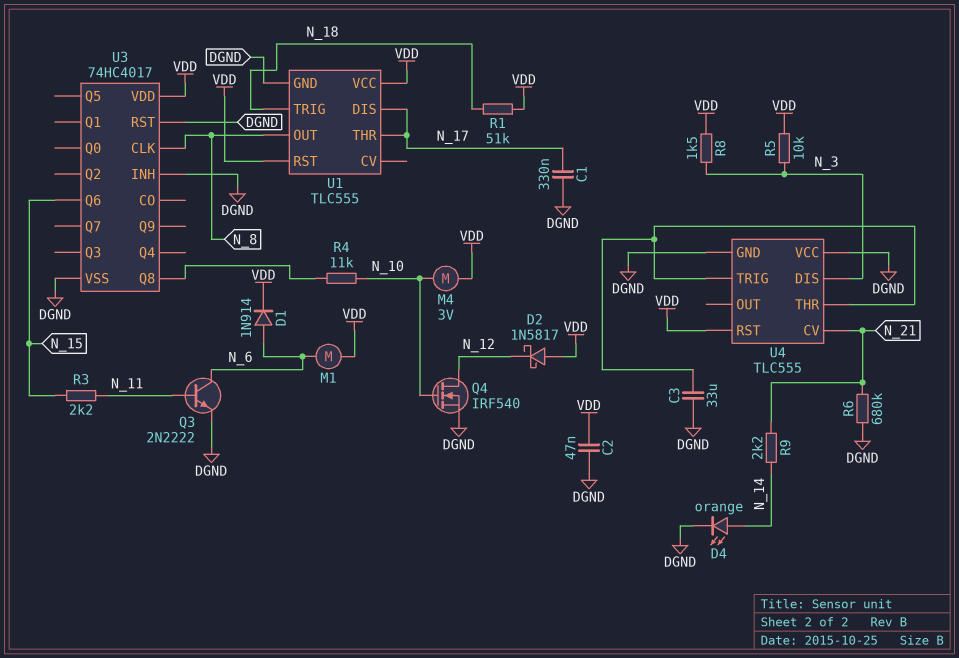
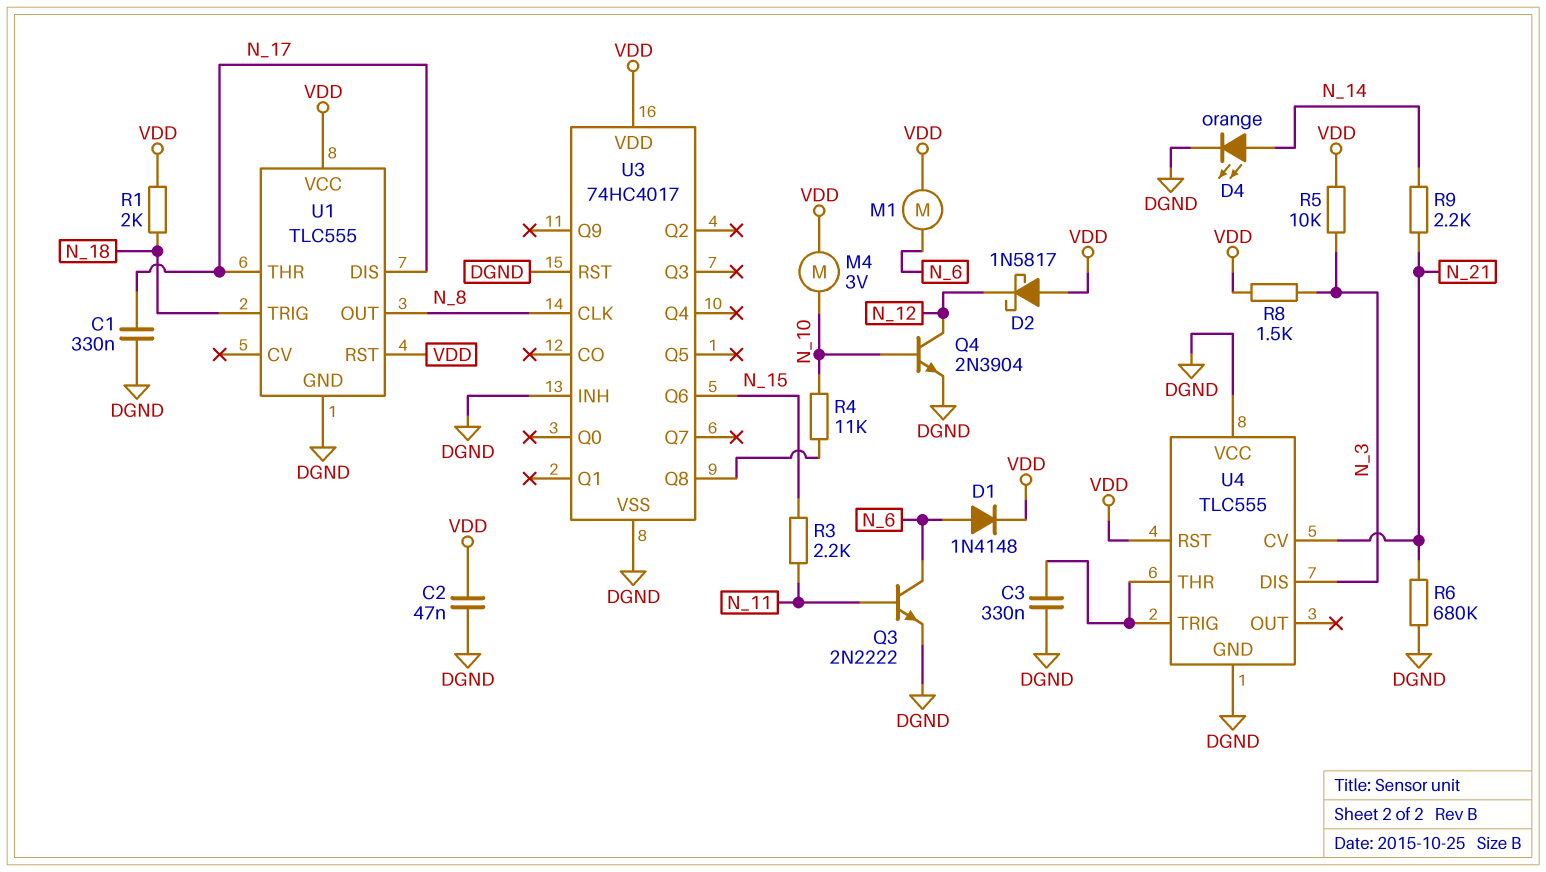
C3: 33uF (DGND, U4/THR) -> 330nF (DGND, U4/THR)
D1: diode 1N914 (A N_6, K VDD) -> diode 1N4148 (A N_6, K VDD)
Q4: NMOS IRF540 (G N_10, D N_12, S DGND) -> NPN 2N3904 (B N_10, C N_12, E DGND)
R1: 51k (N_18, VDD) -> 2k (N_18, VDD)

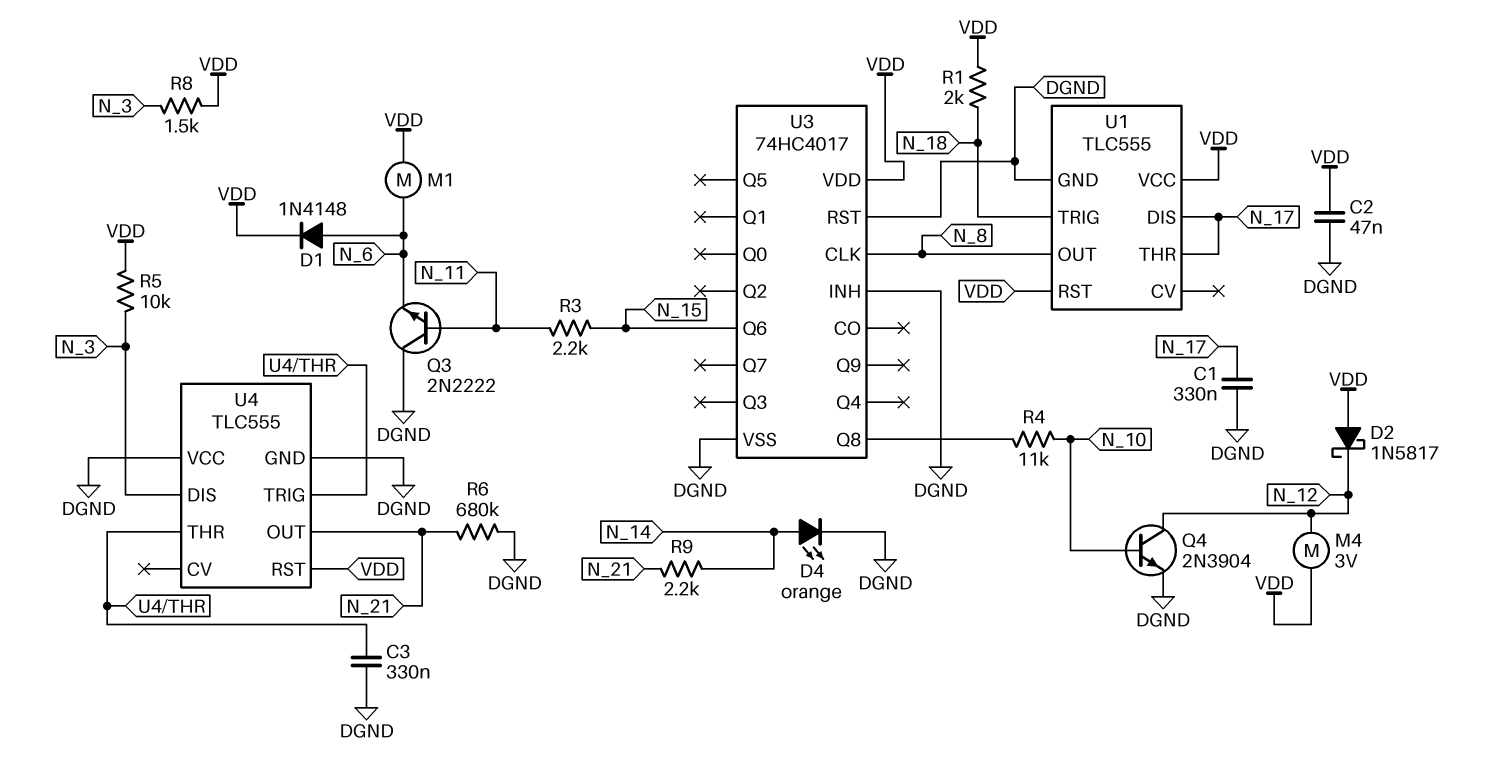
M4: motor 3V (N_10, VDD) -> motor 3V (N_12, VDD)
Q3: NPN 2N2222 (B N_11, C N_6, E DGND) -> NPN 2N2222 (B N_11, C DGND, E N_6)
U4 pin CV: N_21 -> none
U4 pin OUT: none -> N_21

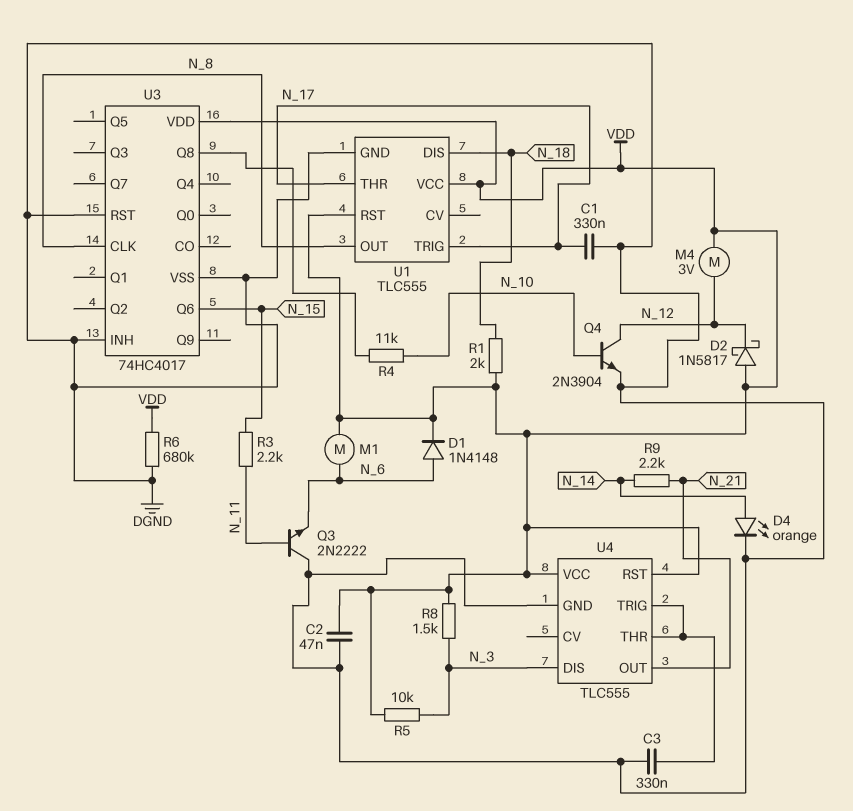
R6: 680k (DGND, N_21) -> 680k (DGND, VDD)
U1 pin DIS: N_17 -> N_18
U1 pin TRIG: N_18 -> N_17
U4 pin VCC: DGND -> VDD

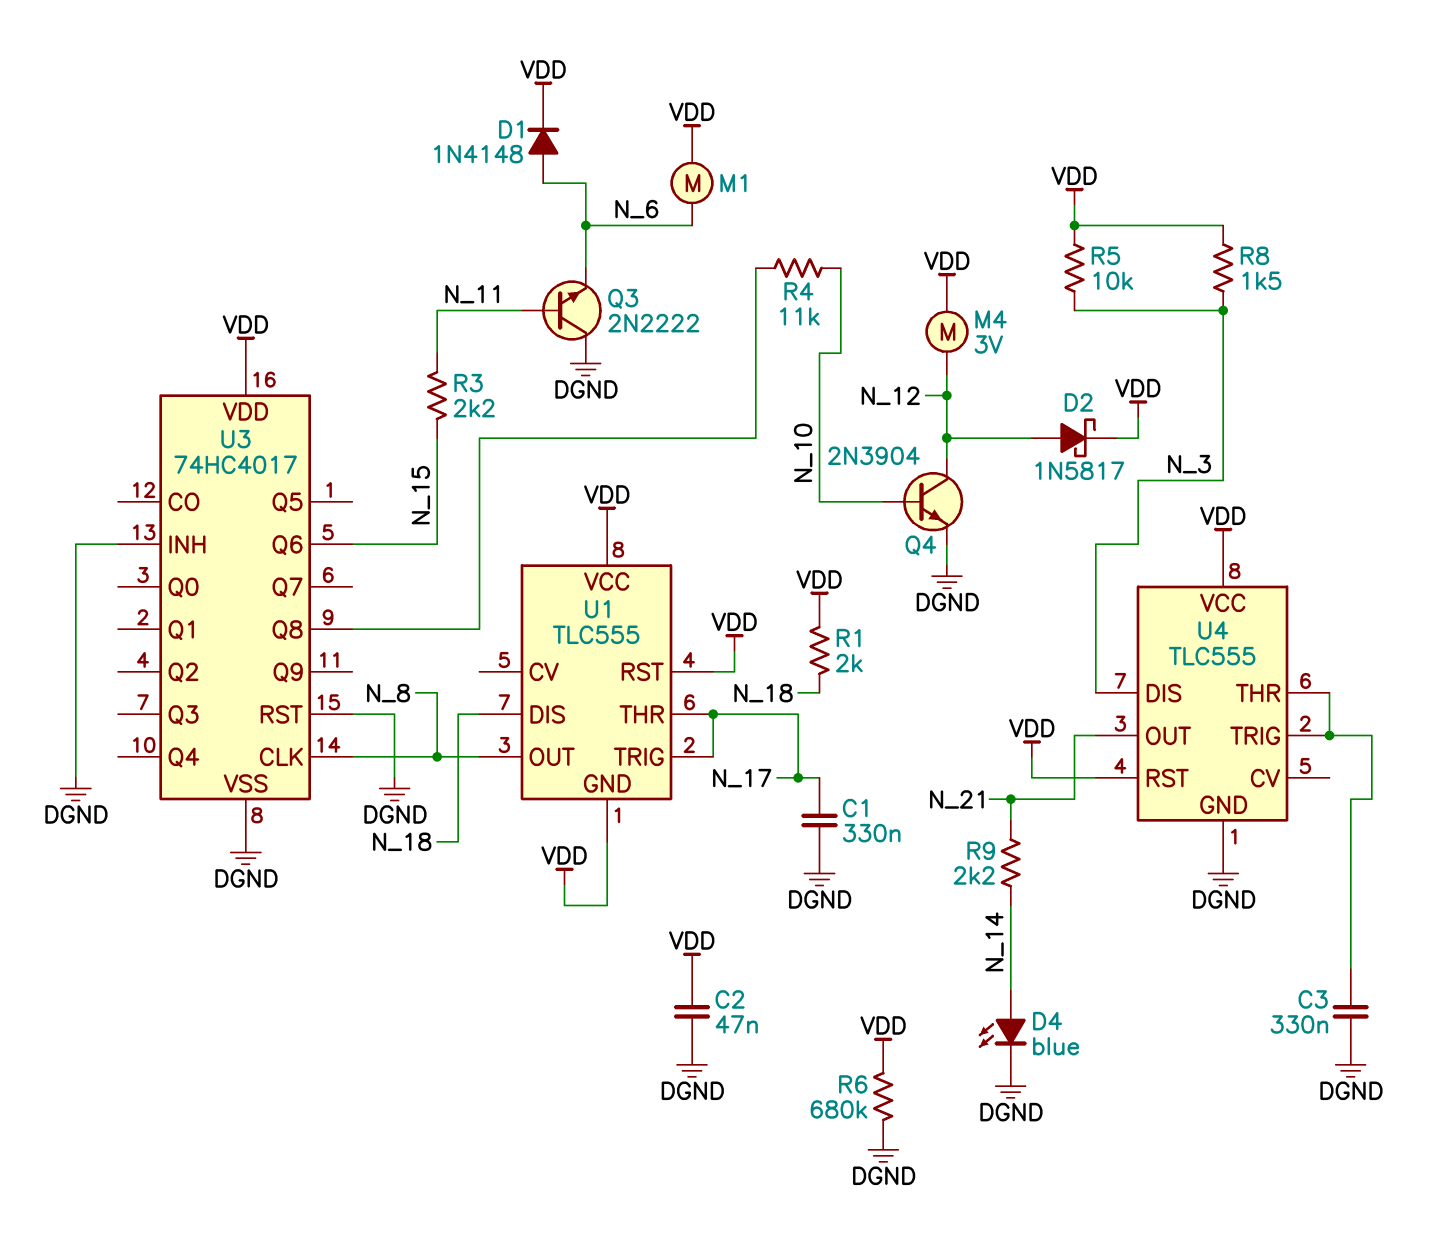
D2: schottky 1N5817 (A VDD, K N_12) -> schottky 1N5817 (A N_12, K VDD)
D4: LED orange (A N_14, K DGND) -> LED blue (A N_14, K DGND)
U1 pin GND: DGND -> VDD

